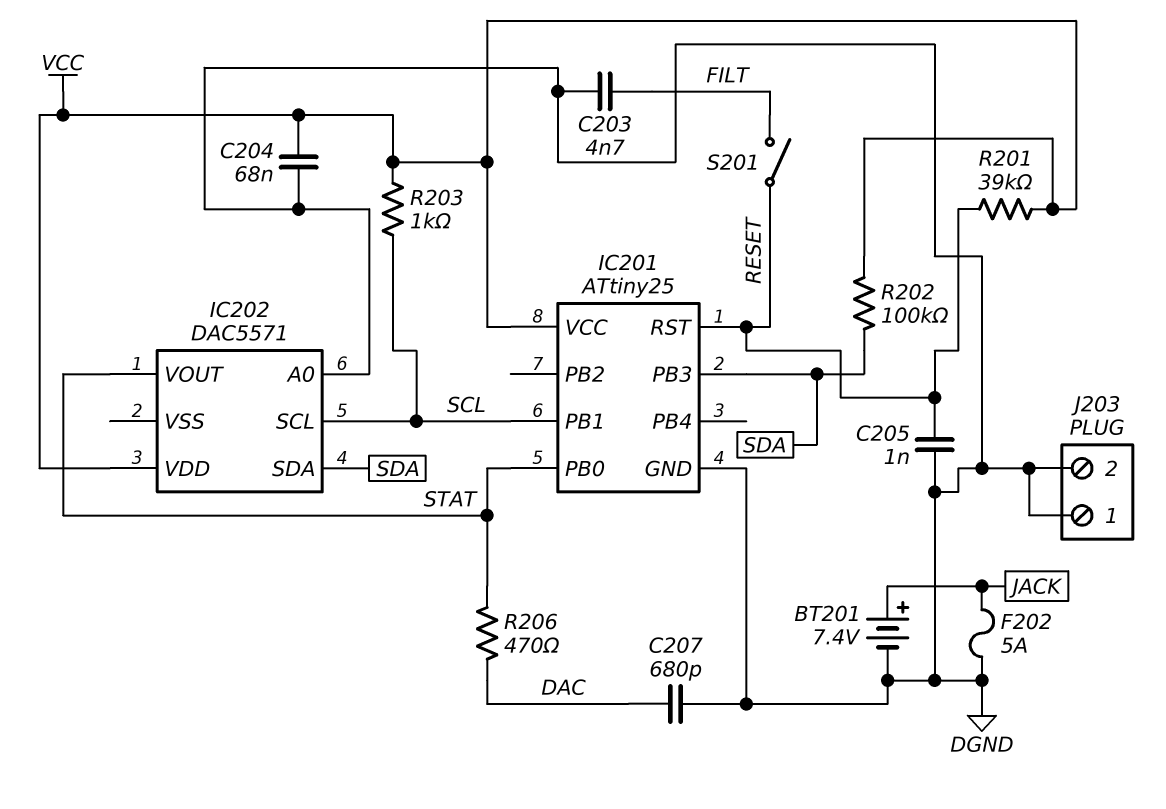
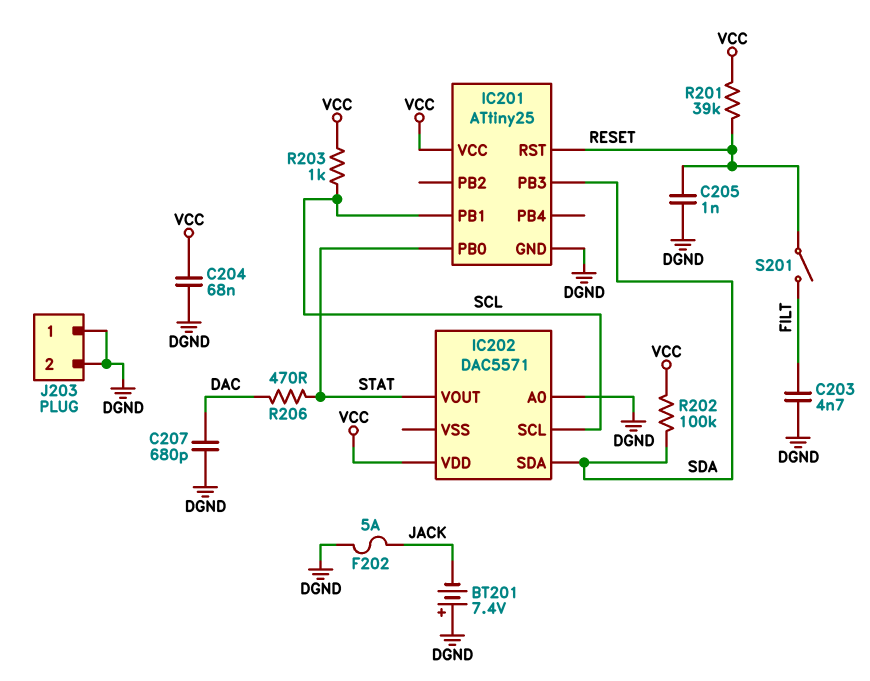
BT201: 7.4V (plus JACK, minus DGND) -> 7.4V (plus DGND, minus JACK)

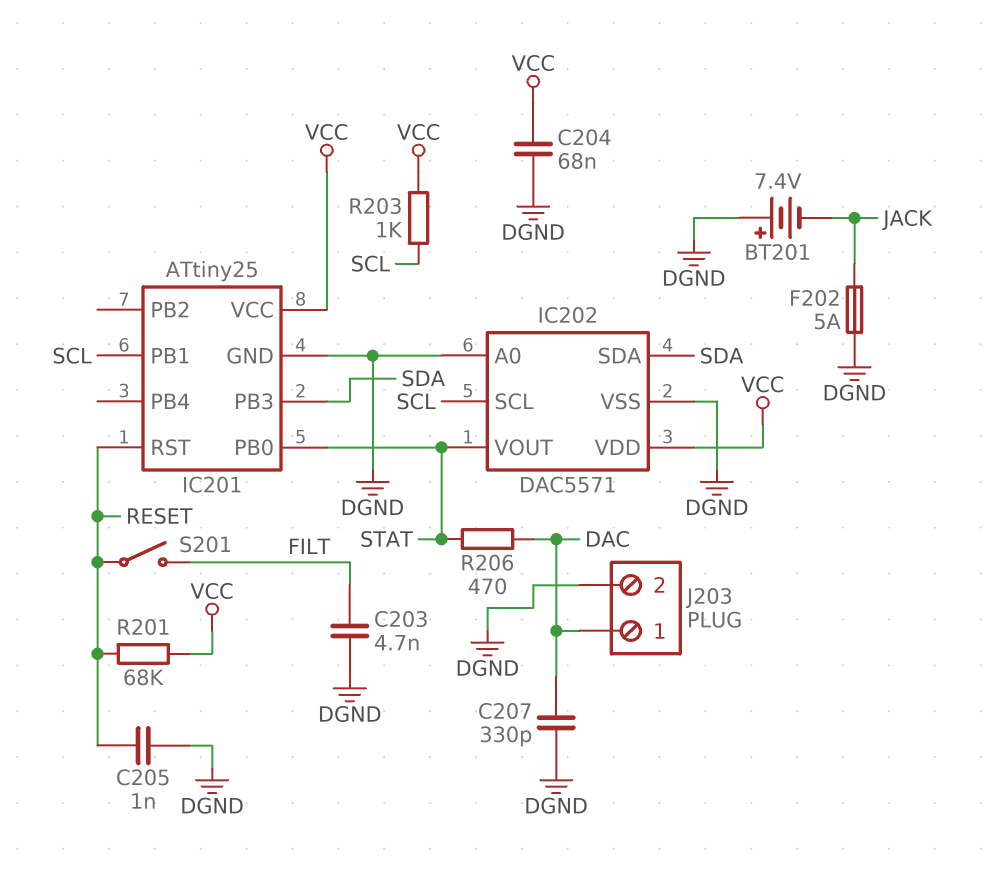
C207: 680pF (DAC, DGND) -> 330pF (DAC, DGND)
IC202 pin VSS: none -> DGND
J203 pin 1: DGND -> DAC
R201: 39k (RESET, VCC) -> 68k (RESET, VCC)
R202: 100k (SDA, VCC) -> none

